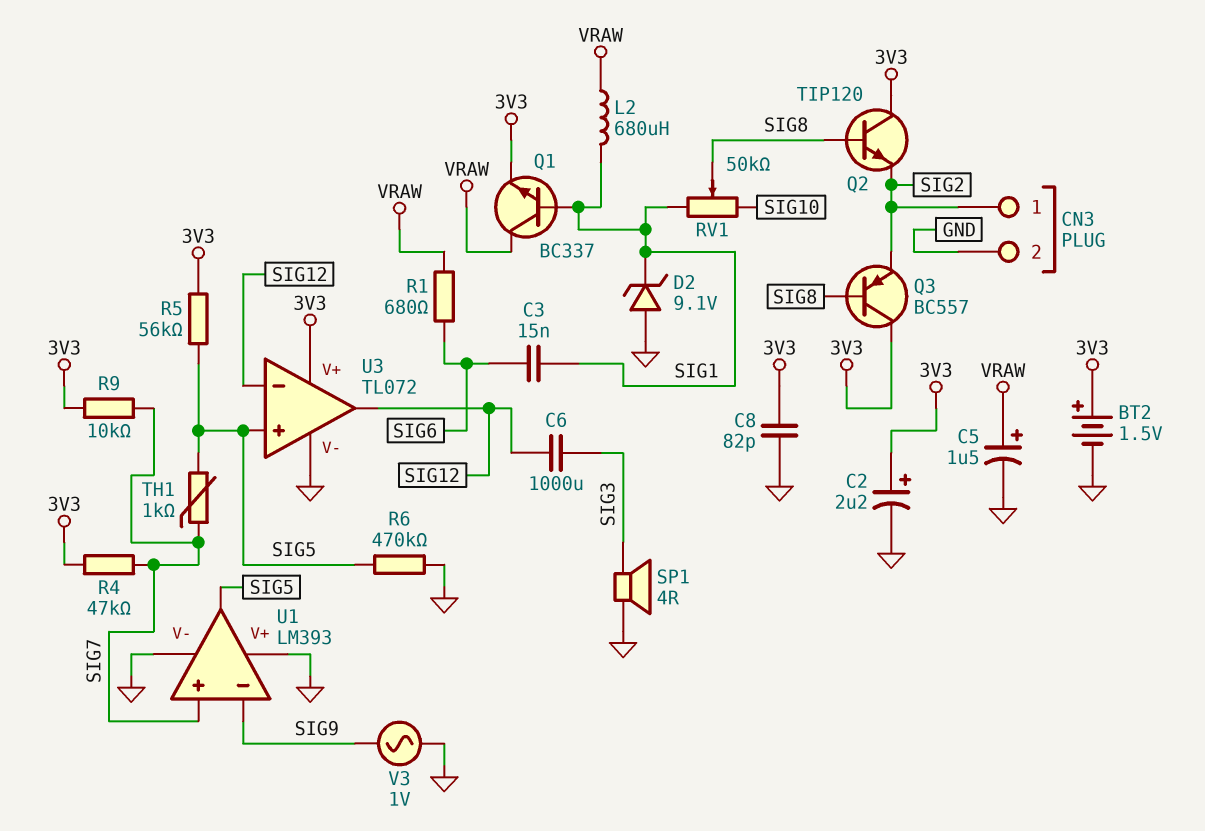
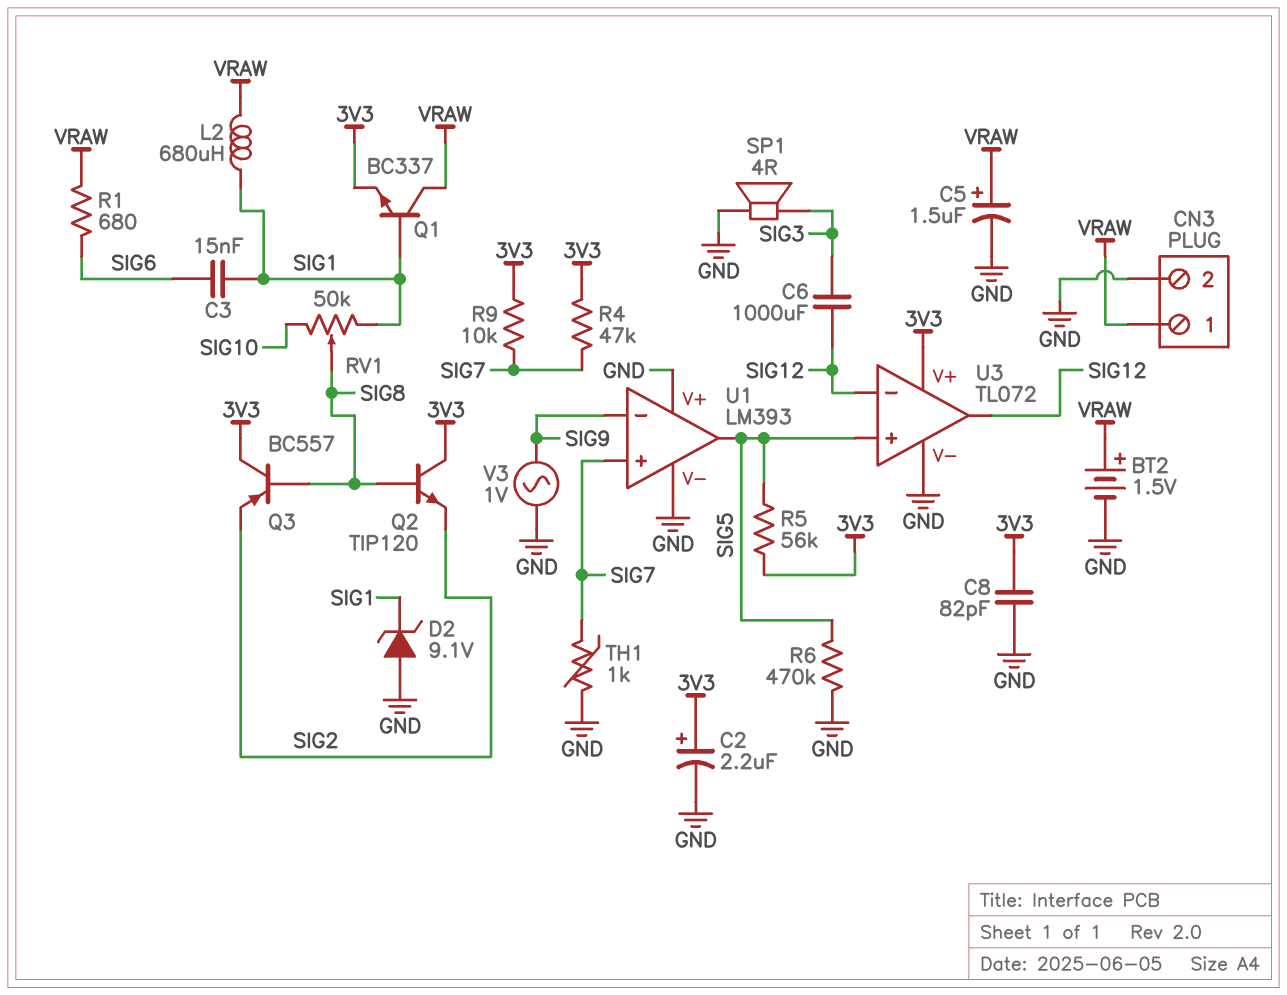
BT2: 1.5V (plus 3V3, minus GND) -> 1.5V (plus VRAW, minus GND)
CN3 pin 1: SIG2 -> VRAW
TH1: 1k (SIG5, SIG7) -> 1k (GND, SIG7)

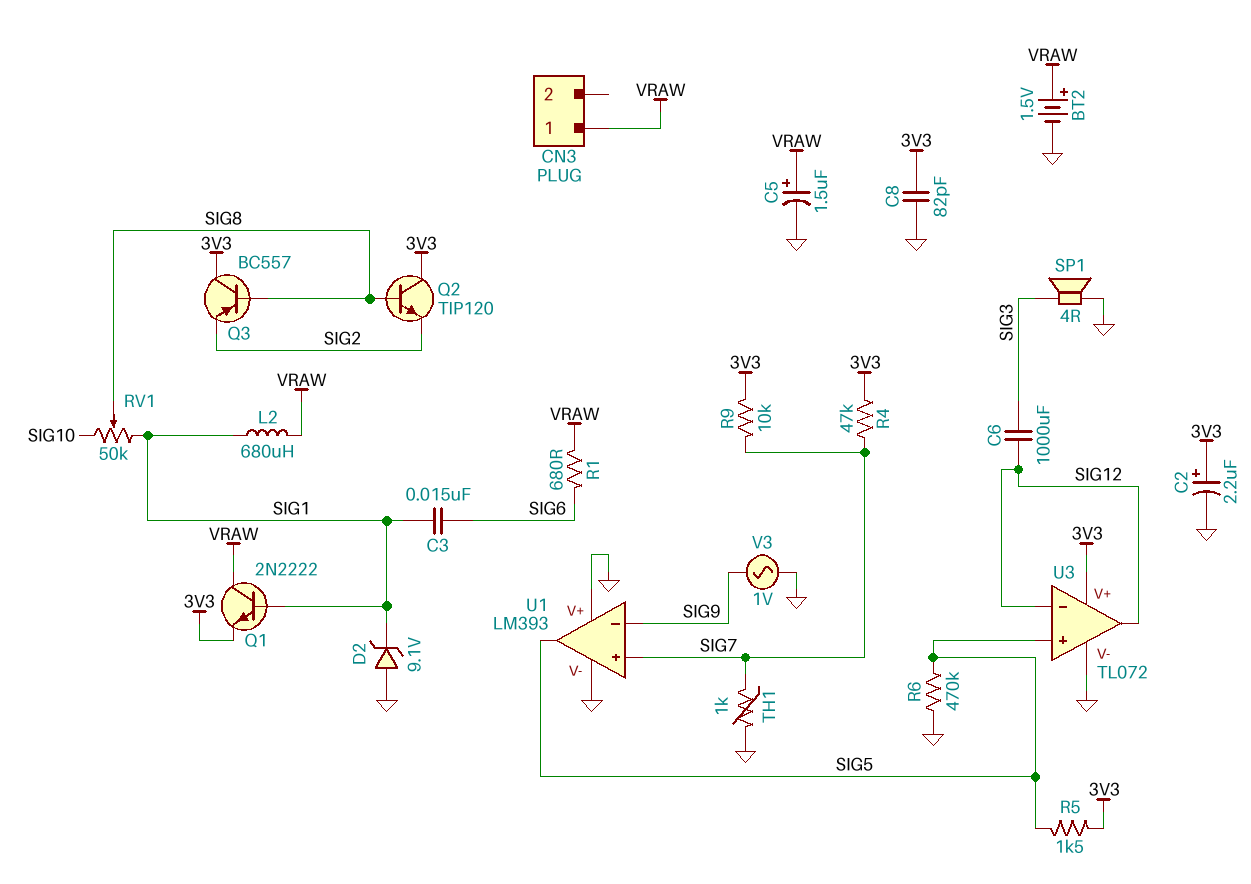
CN3 pin 2: GND -> none
Q1: NPN BC337 (B SIG1, C VRAW, E 3V3) -> NPN 2N2222 (B SIG1, C VRAW, E 3V3)
R5: 56k (3V3, SIG5) -> 1.5k (3V3, SIG5)

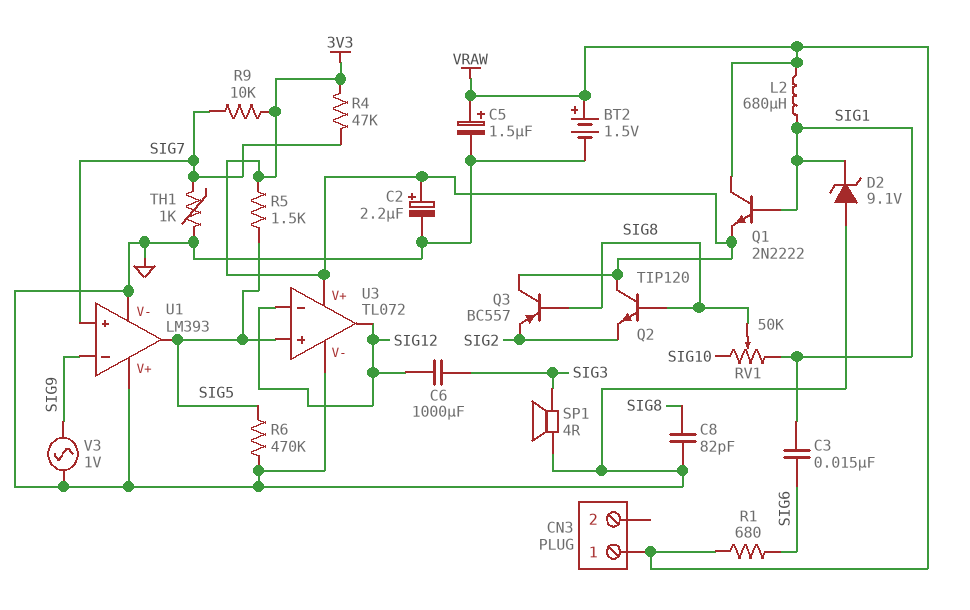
C8: 82pF (3V3, GND) -> 82pF (GND, SIG8)

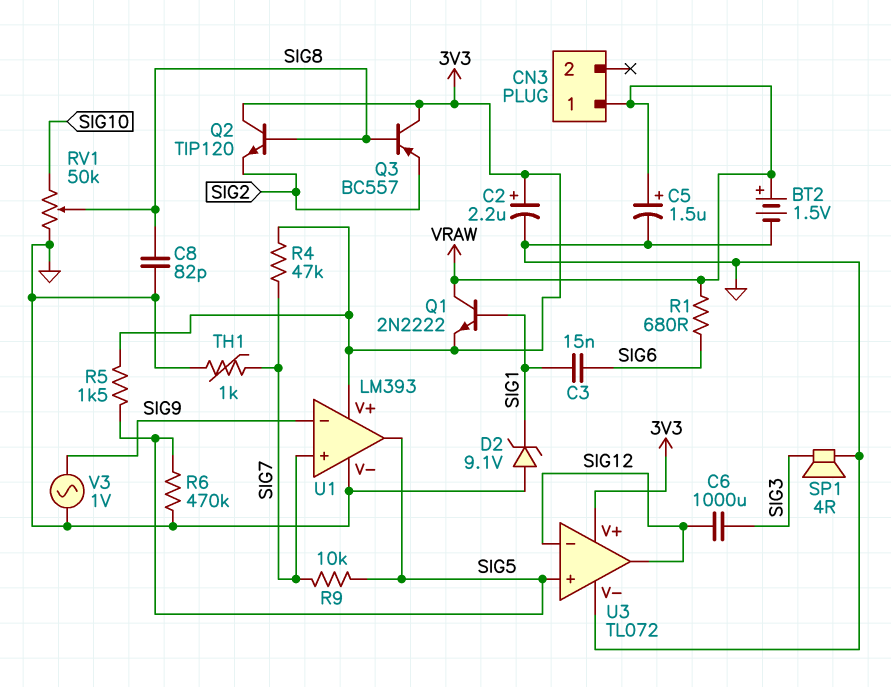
L2: 680uH (SIG1, VRAW) -> none
R9: 10k (3V3, SIG7) -> 10k (SIG5, SIG7)
RV1: 50k (SIG1, SIG10, wiper SIG8) -> 50k (GND, SIG10, wiper SIG8)
U1 pin V+: GND -> 3V3

